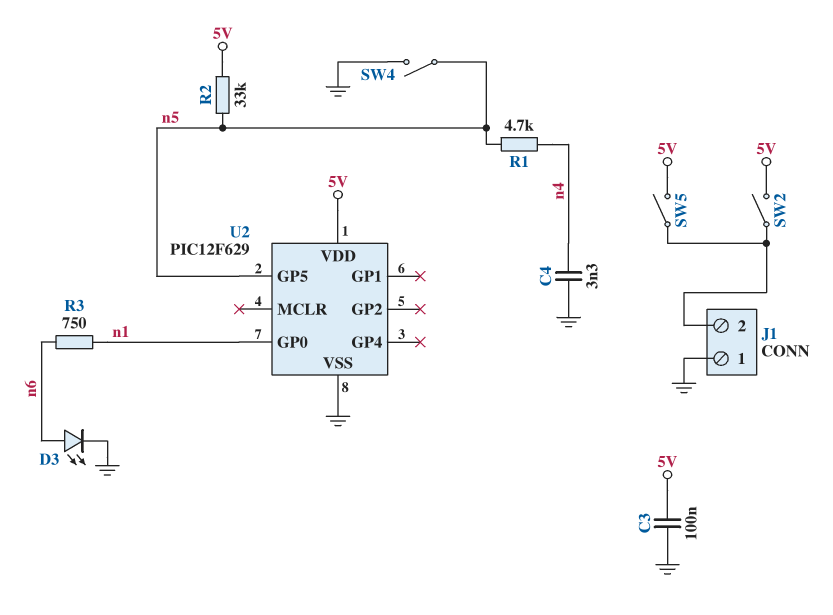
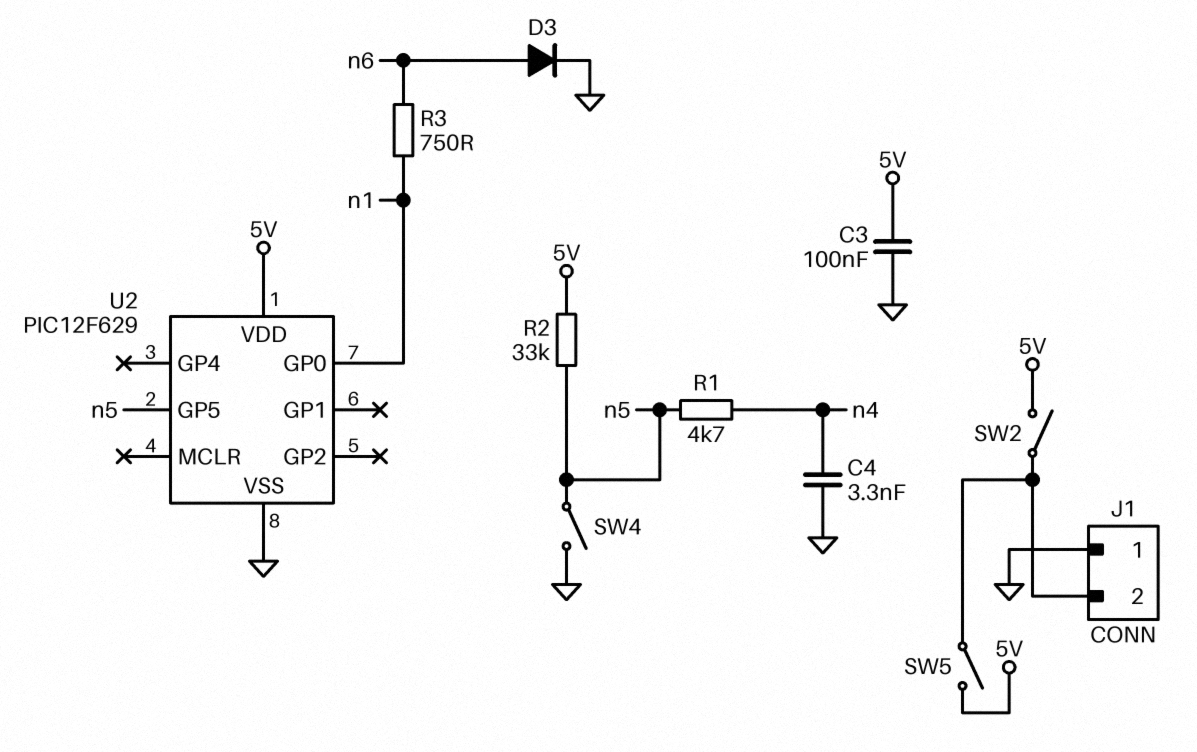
D3: LED (A n6, K GND) -> diode (A n6, K GND)

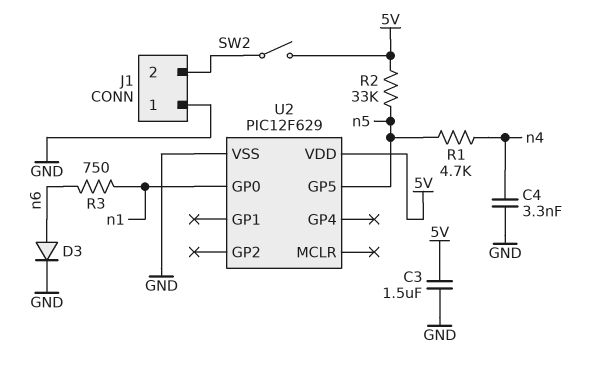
C3: 100nF (5V, GND) -> 1.5uF (5V, GND)
SW4: switch (GND, n5) -> none
SW5: switch (5V, J1/2) -> none

